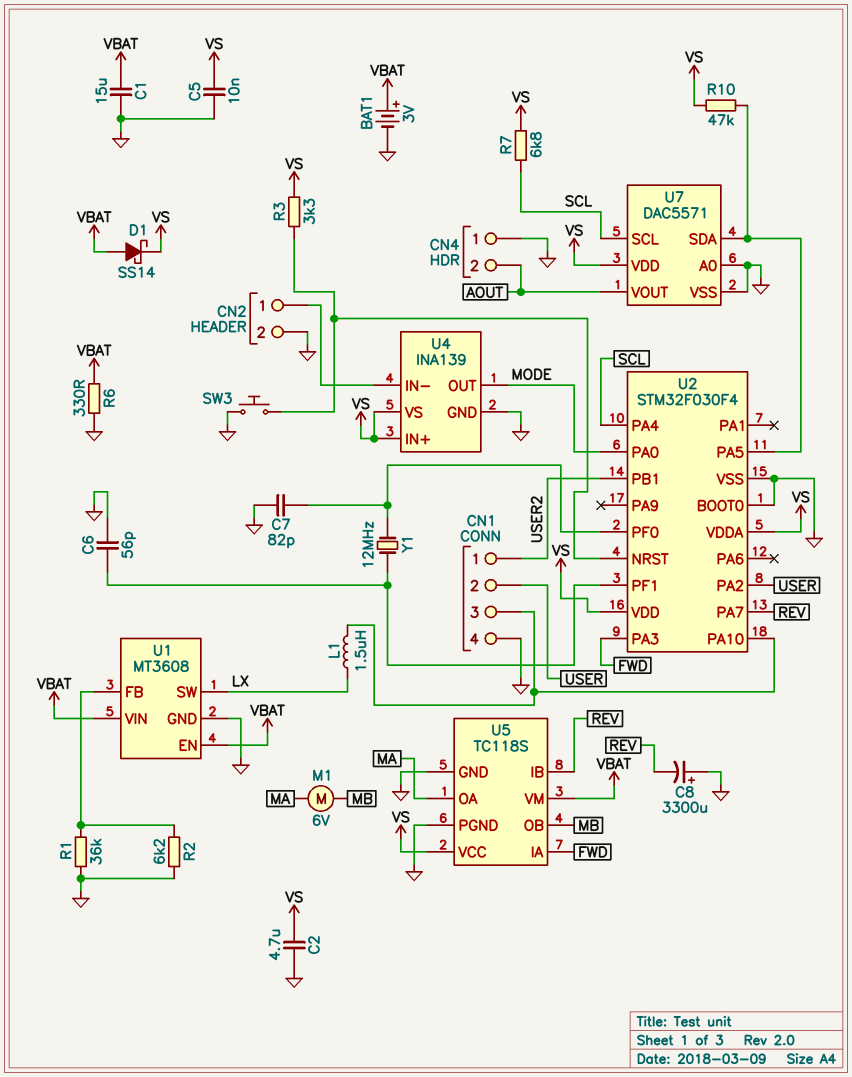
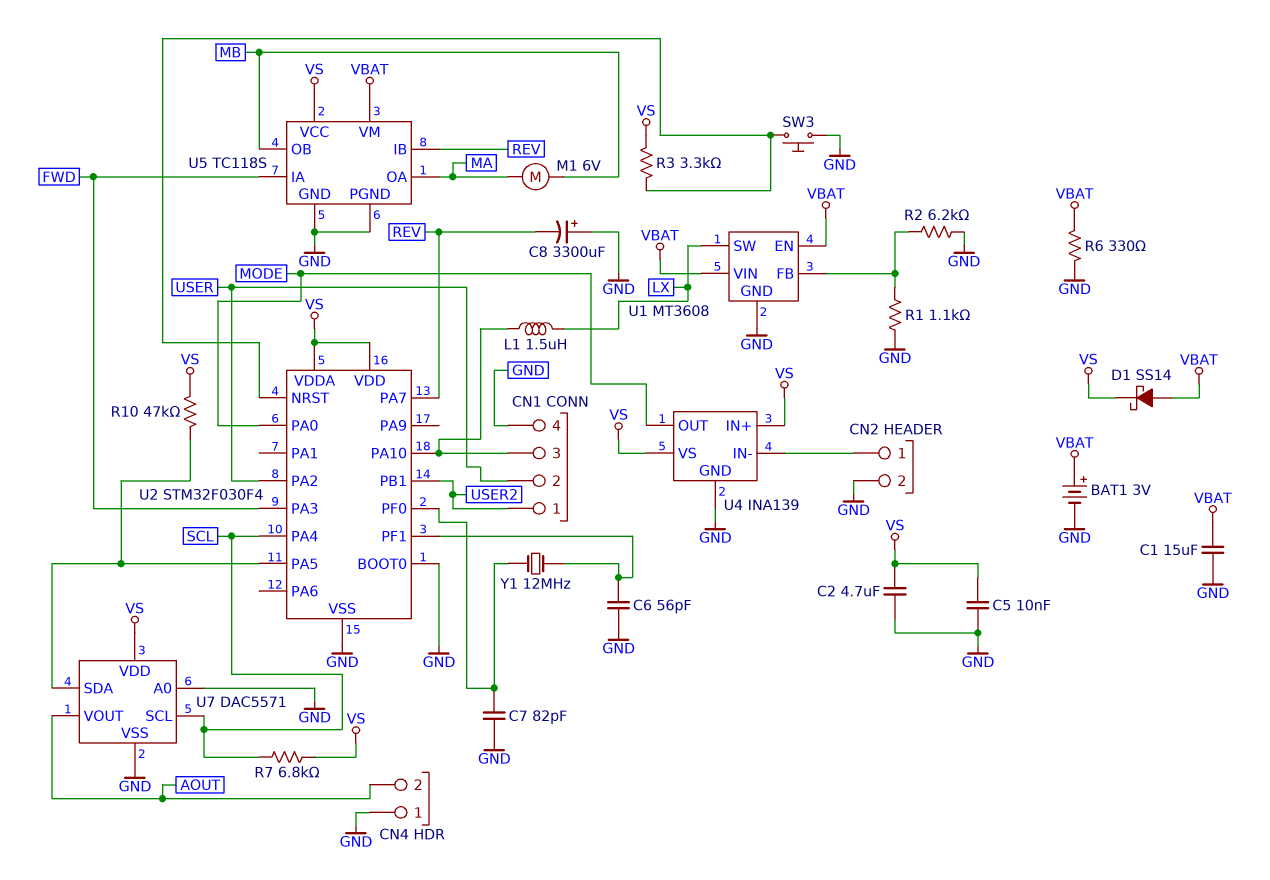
R1: 36k (GND, U1/FB) -> 1.1k (GND, U1/FB)

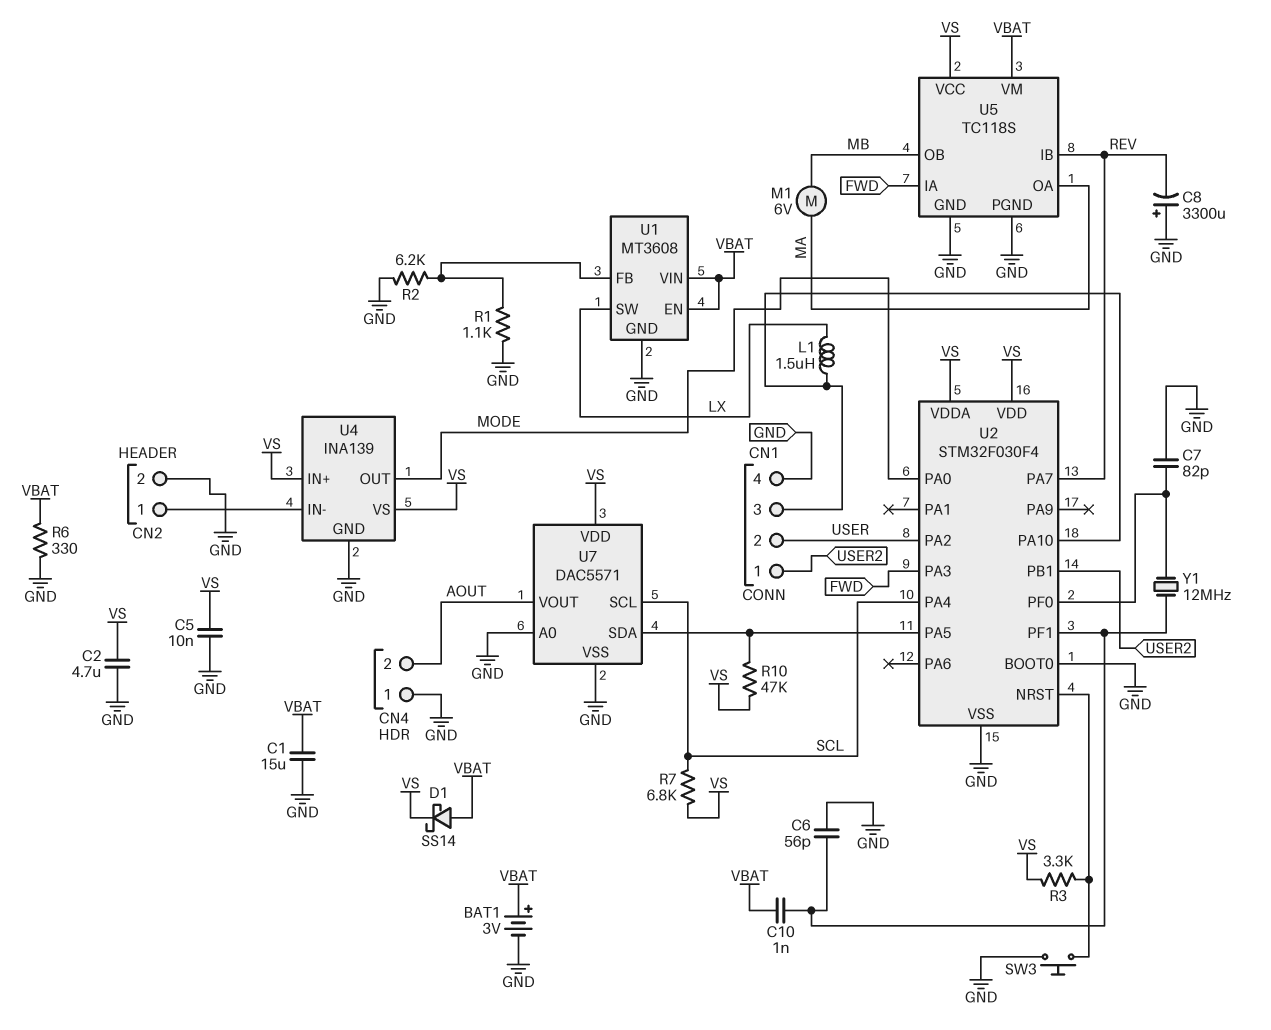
C10: none -> 1nF (U2/PF1, VBAT)

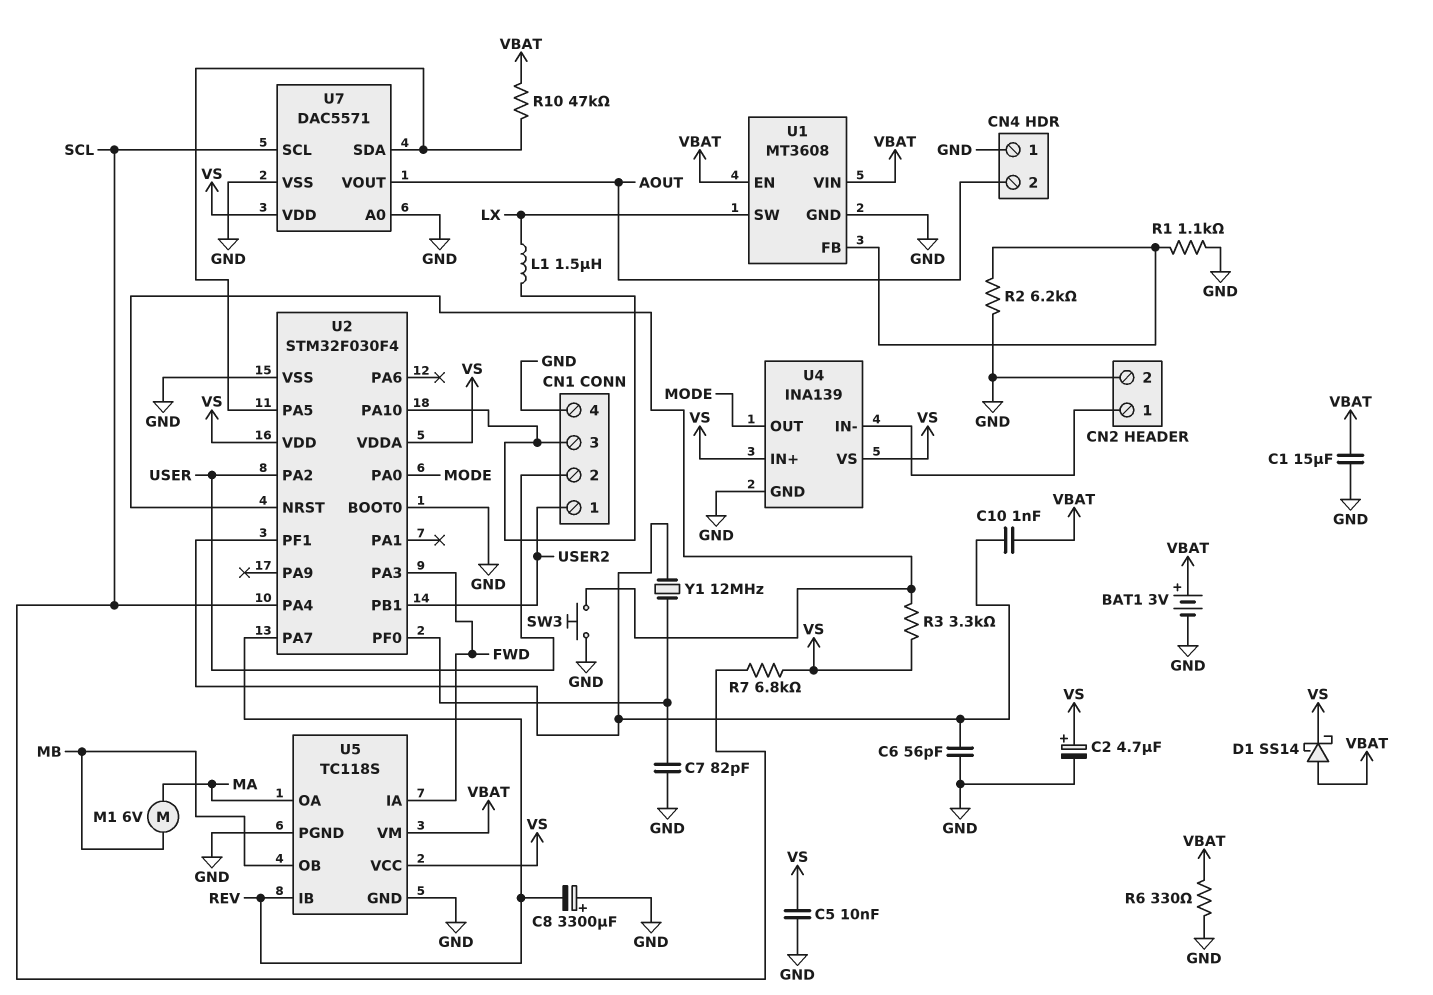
C2: 4.7uF (GND, VS) -> 4.7uF (plus VS, minus GND)
R10: 47k (U2/PA5, VS) -> 47k (U2/PA5, VBAT)

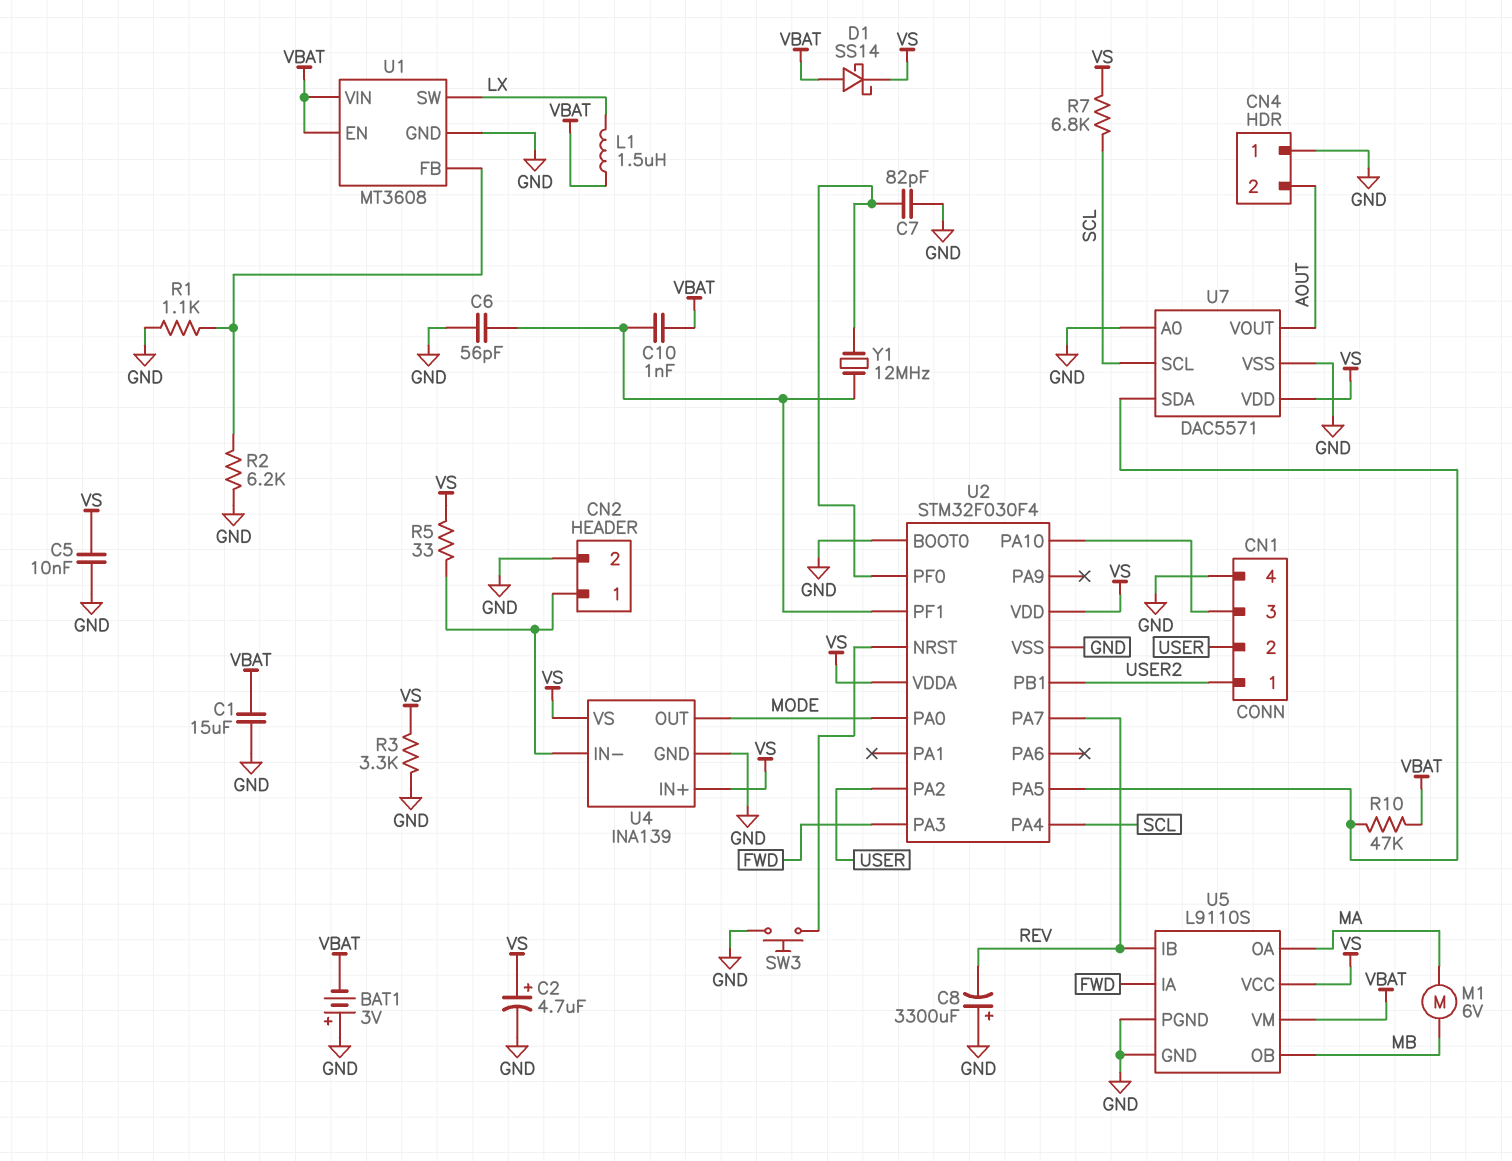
BAT1: 3V (plus VBAT, minus GND) -> 3V (plus GND, minus VBAT)
L1: 1.5uH (CN1/3, LX) -> 1.5uH (LX, VBAT)
R3: 3.3k (U2/NRST, VS) -> 3.3k (GND, VS)
R5: none -> 33 (CN2/1, VS)
R6: 330 (GND, VBAT) -> none
U5: TC118S -> L9110S

